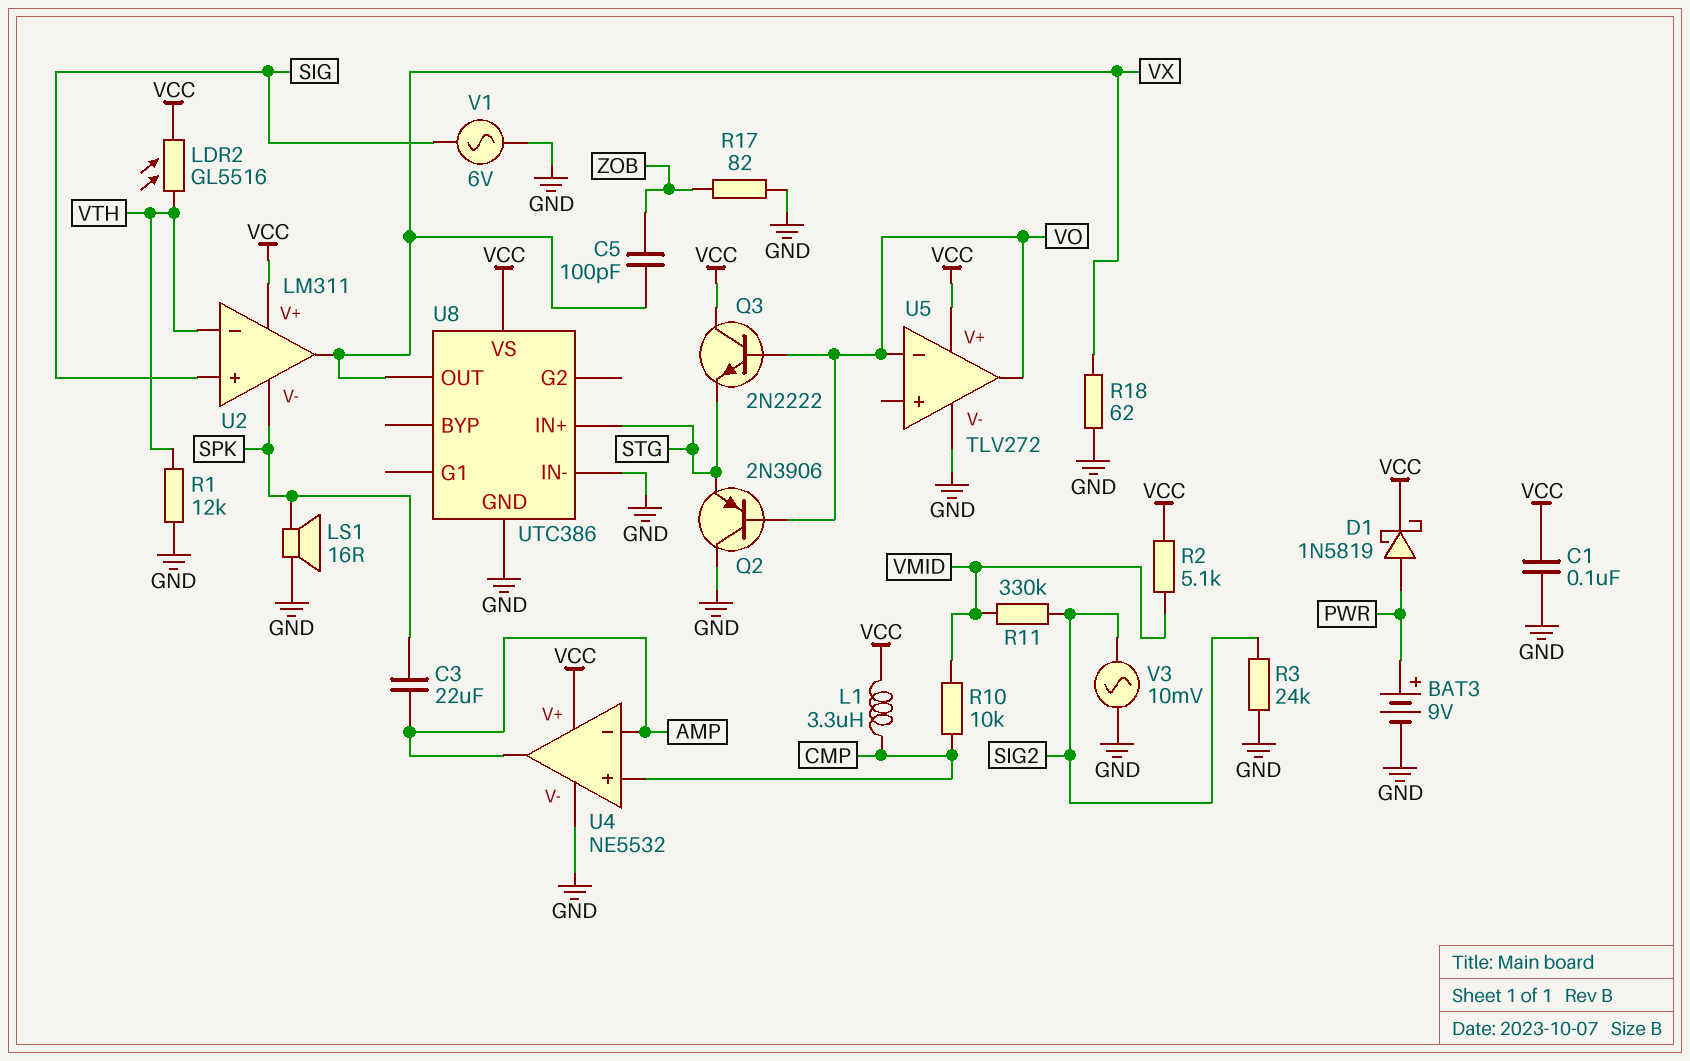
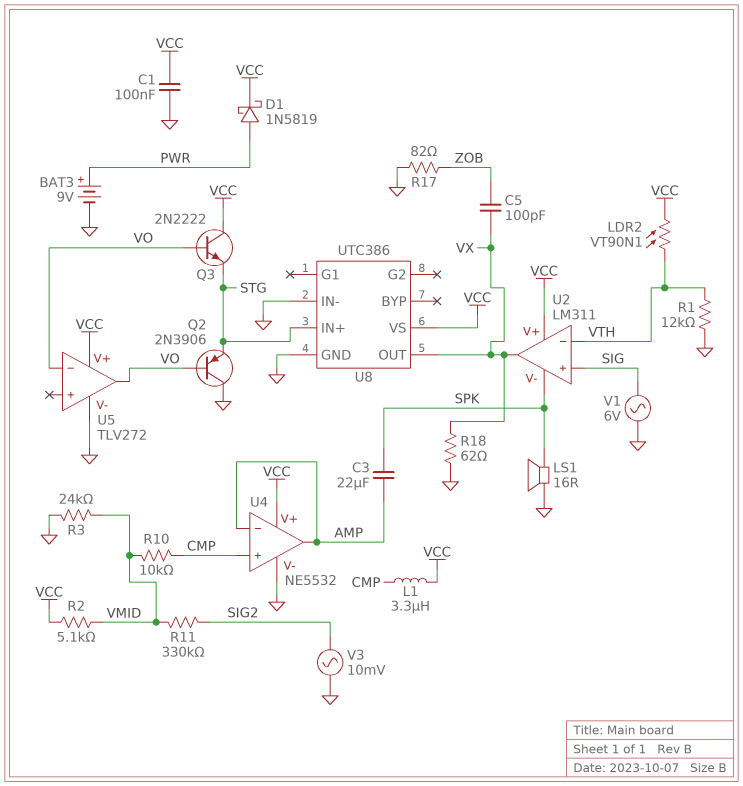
LDR2: GL5516 (VCC, VTH) -> VT90N1 (VCC, VTH)
R3: 24k (GND, SIG2) -> 24k (GND, VMID)

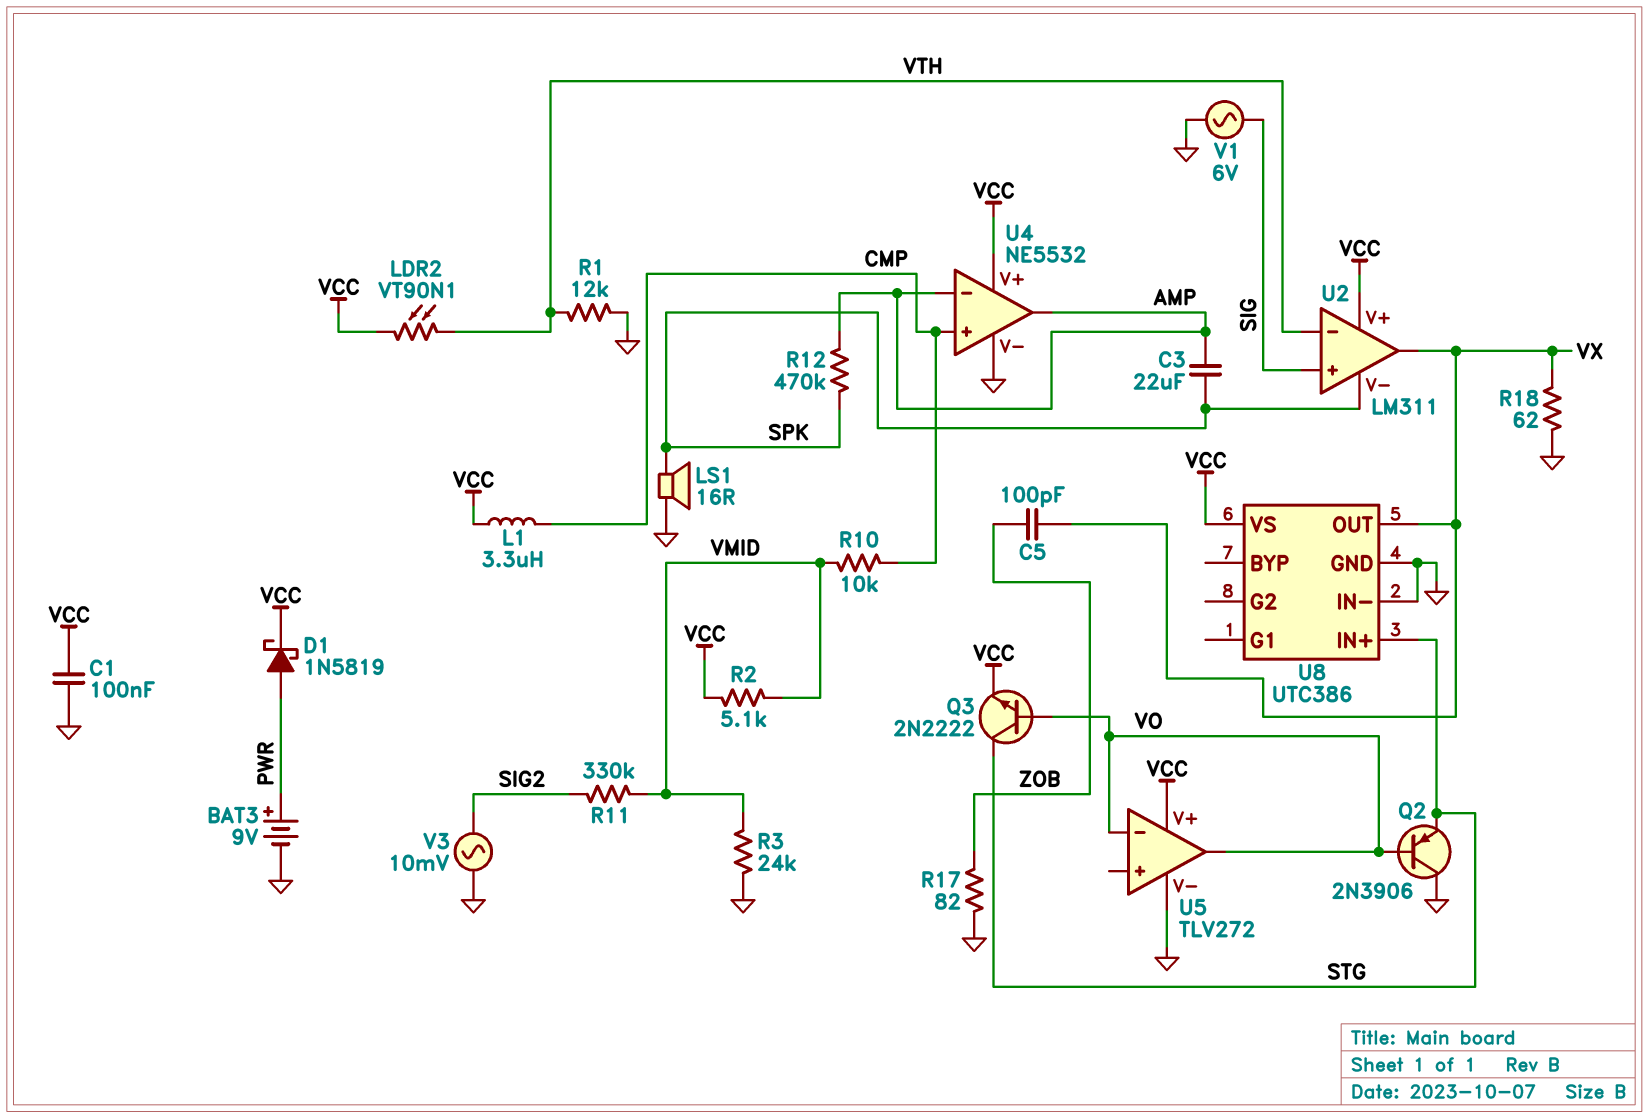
Q3: NPN 2N2222 (B VO, C VCC, E STG) -> NPN 2N2222 (B VO, C STG, E VCC)
R12: none -> 470k (AMP, SPK)

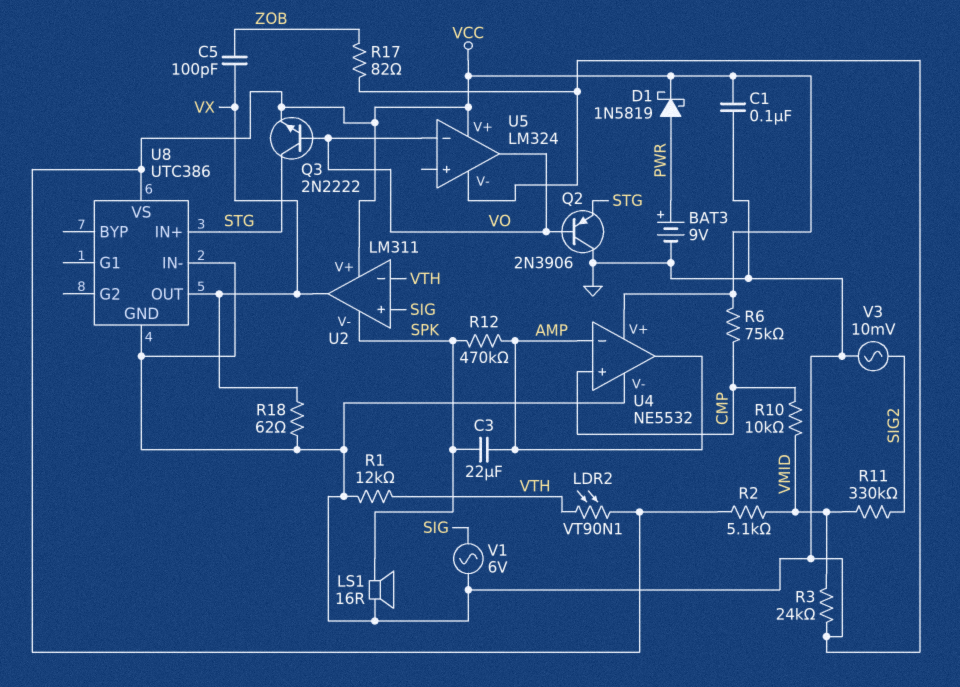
L1: 3.3uH (CMP, VCC) -> none
R6: none -> 75k (CMP, VCC)
U5: TLV272 -> LM324

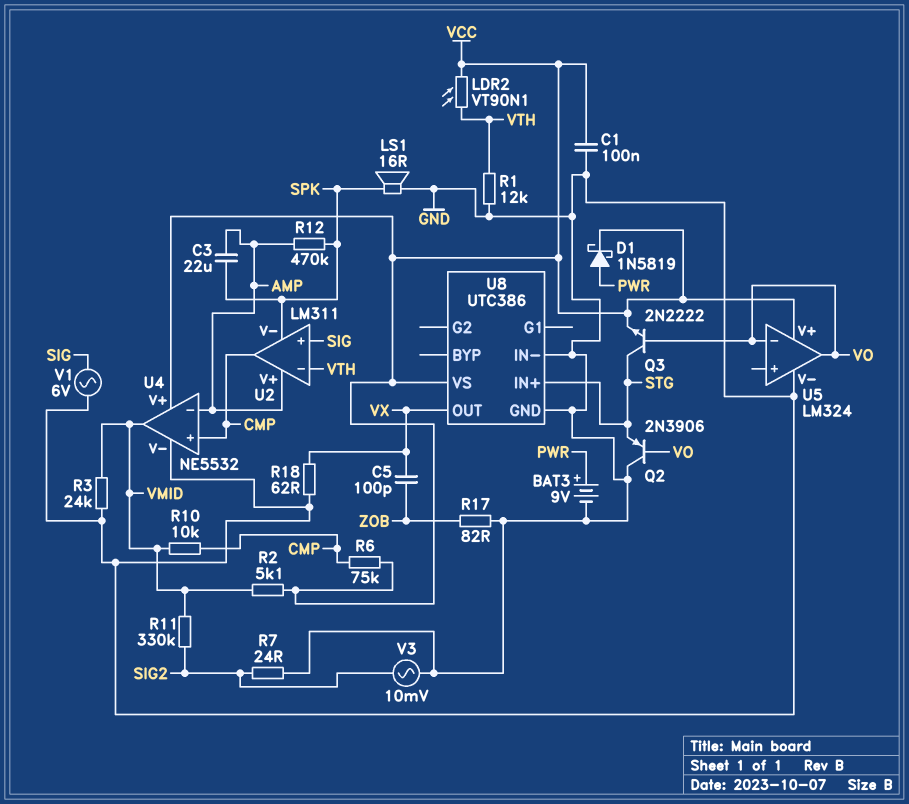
R7: none -> 24 (GND, SIG2)
U2 pin V+: VCC -> AMP
U2 pin out: VX -> CMP
U4 pin out: AMP -> VMID

